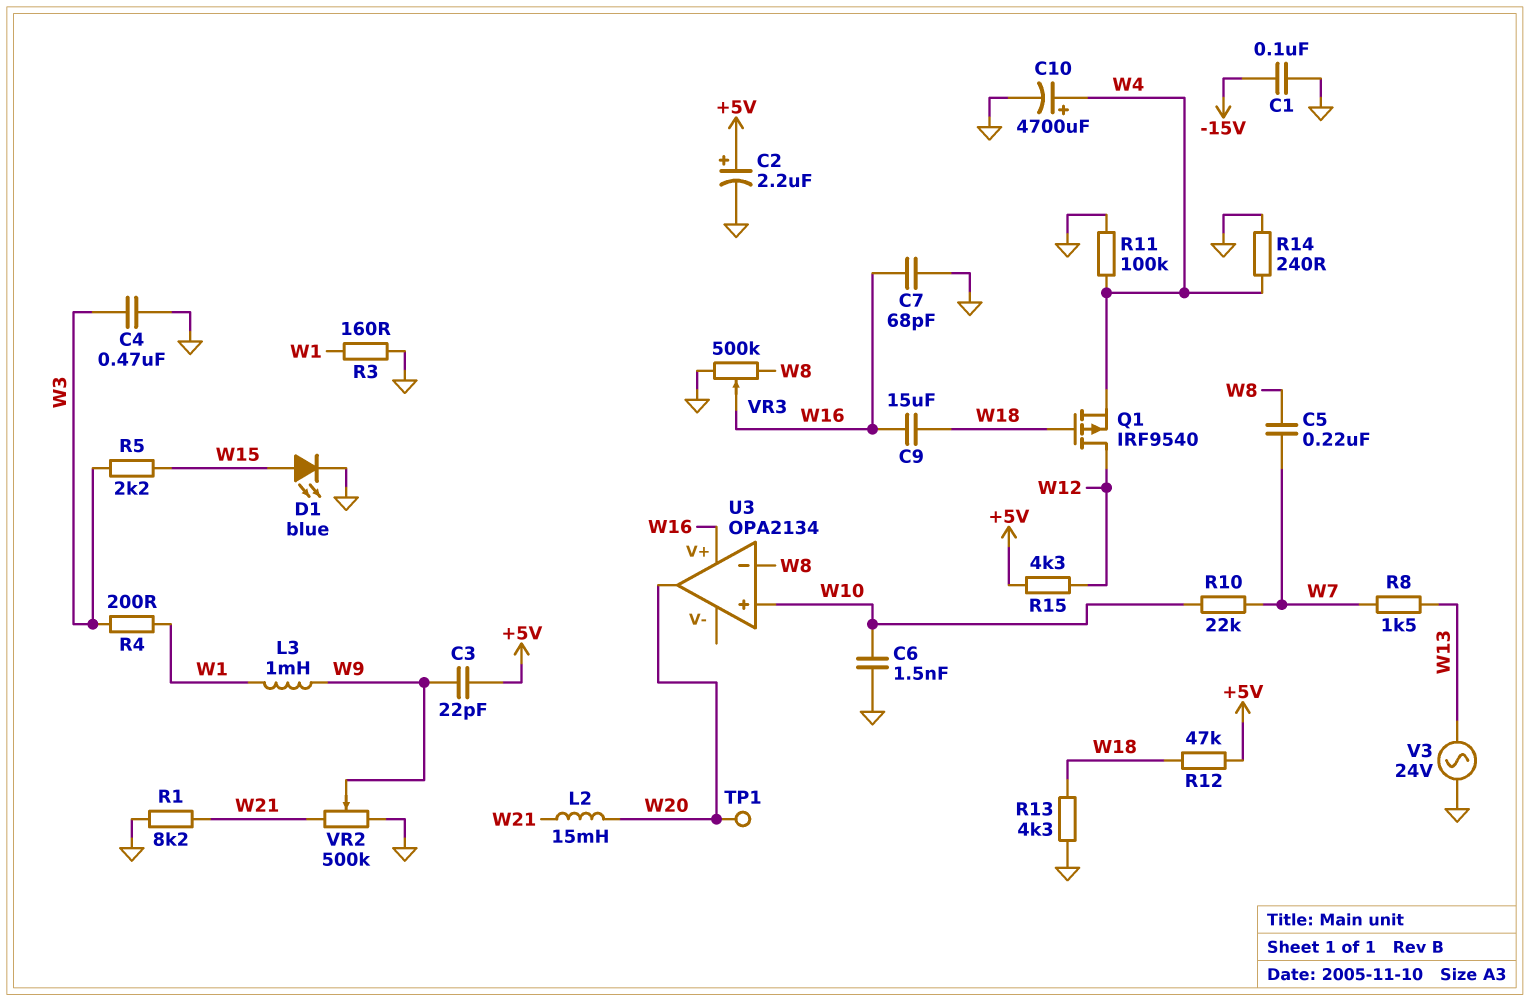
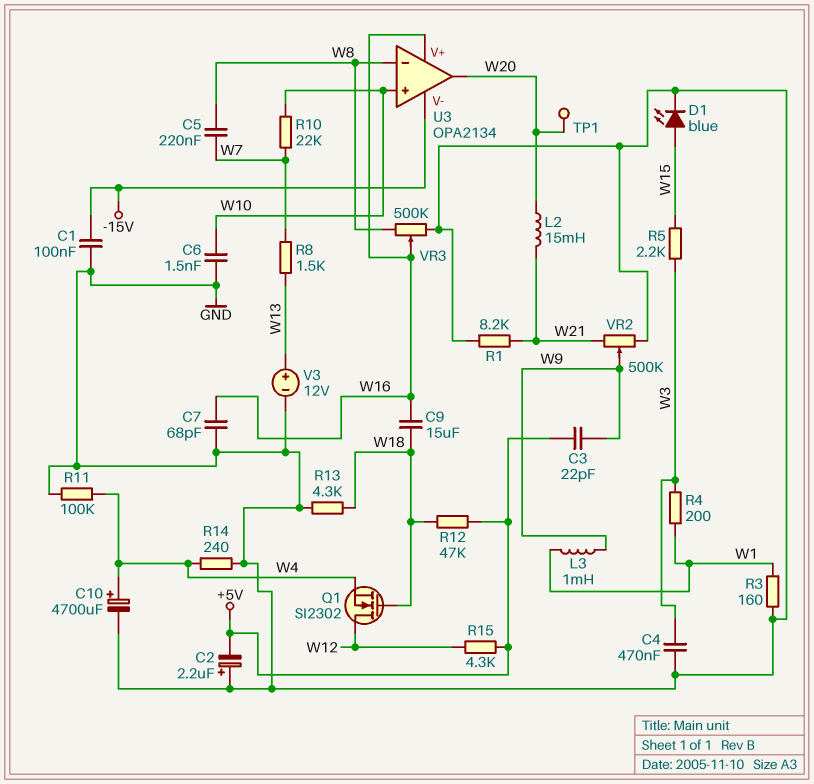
C2: 2.2uF (plus +5V, minus GND) -> 2.2uF (plus GND, minus +5V)
Q1: PMOS IRF9540 (G W18, D W12, S W4) -> NMOS SI2302 (G W18, D W12, S W4)
U3 pin V-: none -> -15V
V3: AC 24V (GND, W13) -> 12V (plus W13, minus GND)

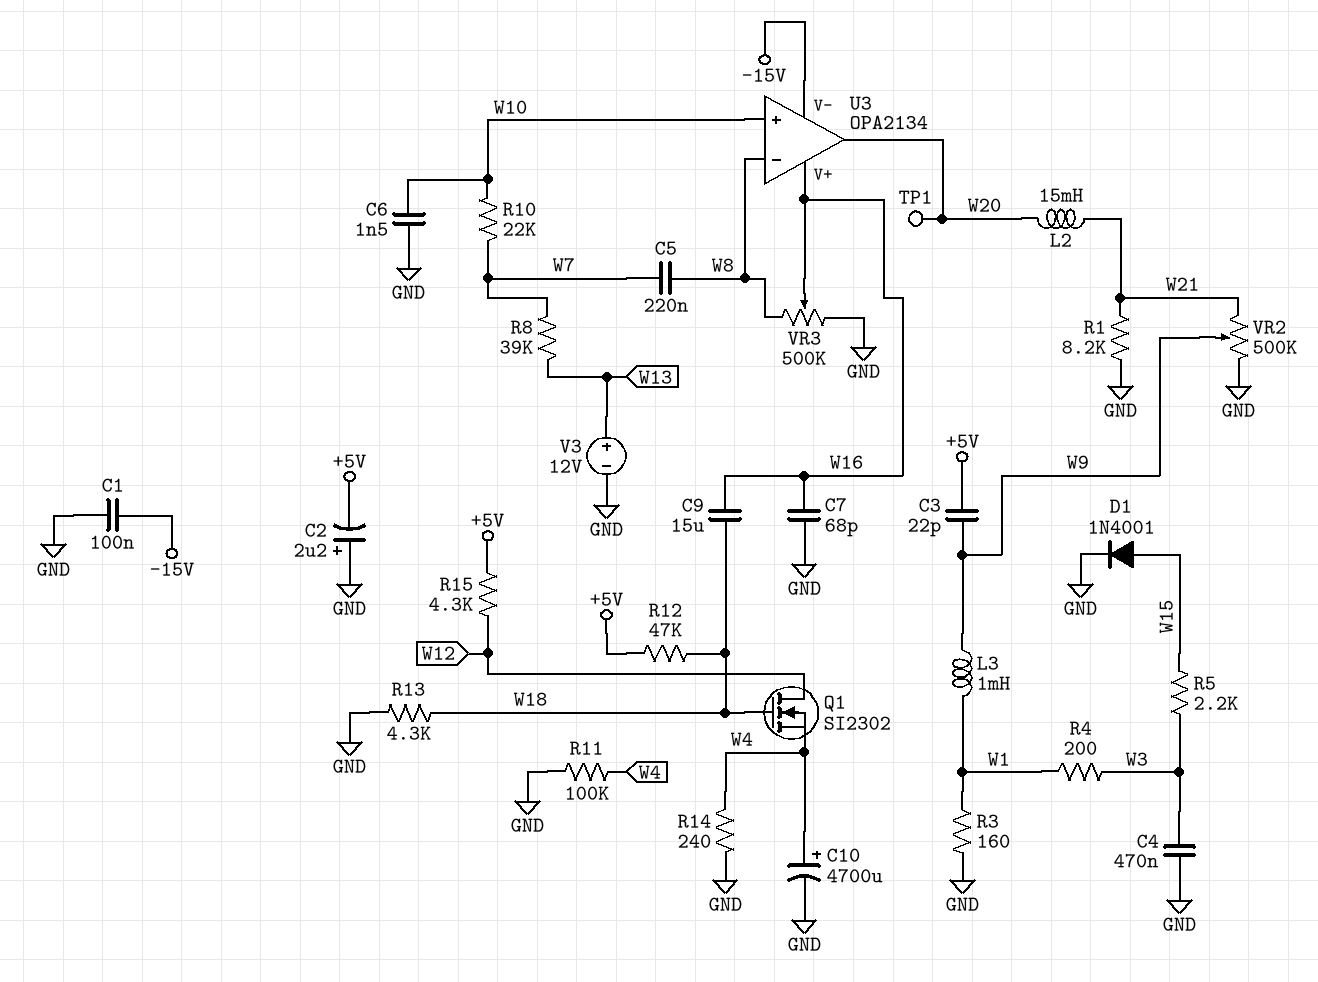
D1: LED blue (A W15, K GND) -> diode 1N4001 (A W15, K GND)
R8: 1.5k (W7, W13) -> 39k (W7, W13)

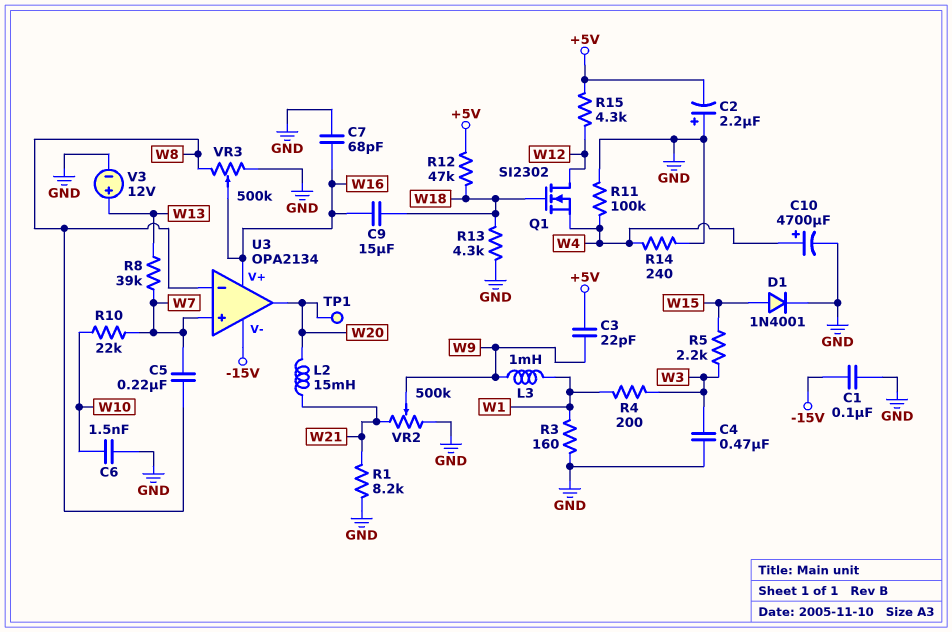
U3 pin in+: W10 -> W7

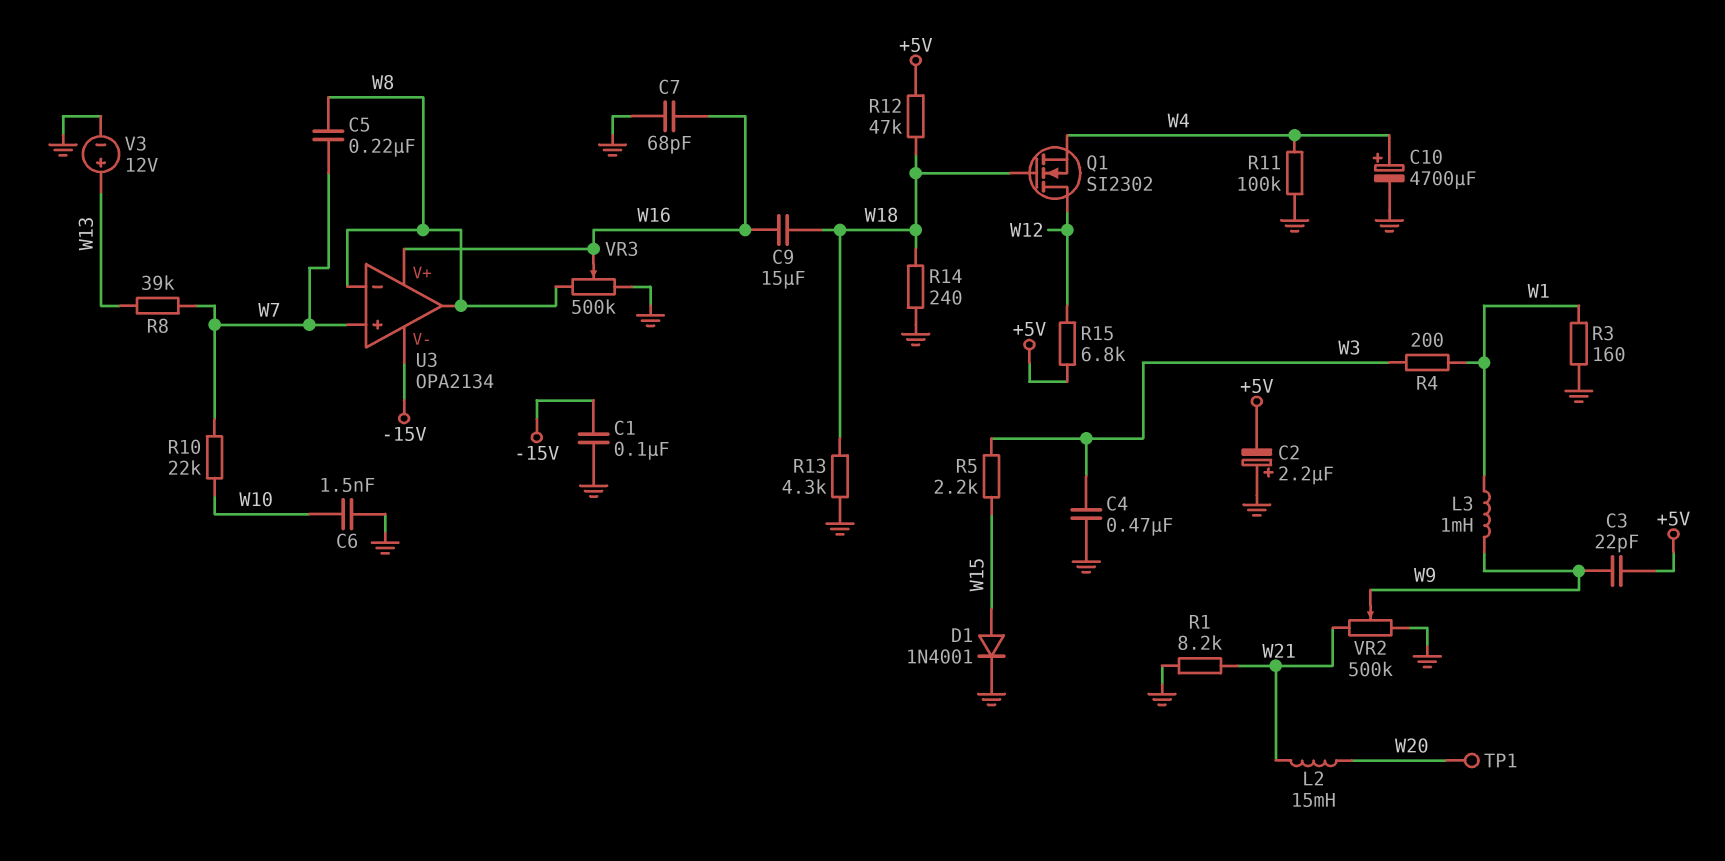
R14: 240 (GND, W4) -> 240 (GND, W18)
R15: 4.3k (+5V, W12) -> 6.8k (+5V, W12)
U3 pin out: W20 -> W8

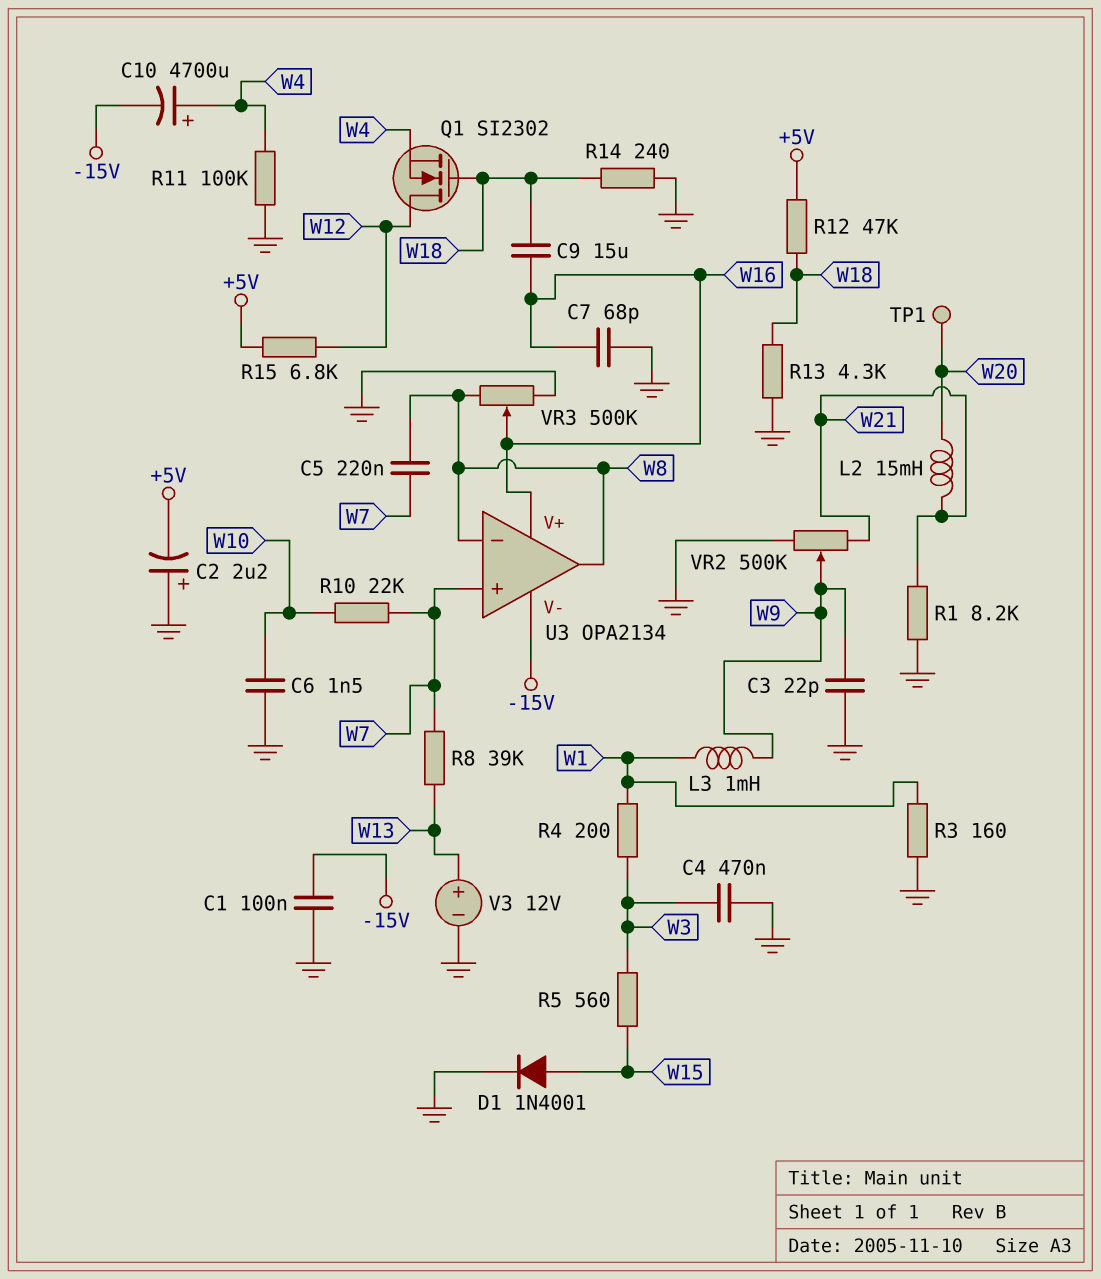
C3: 22pF (+5V, W9) -> 22pF (GND, W9)
C10: 4700uF (plus W4, minus GND) -> 4700uF (plus W4, minus -15V)
R5: 2.2k (W3, W15) -> 560 (W3, W15)

